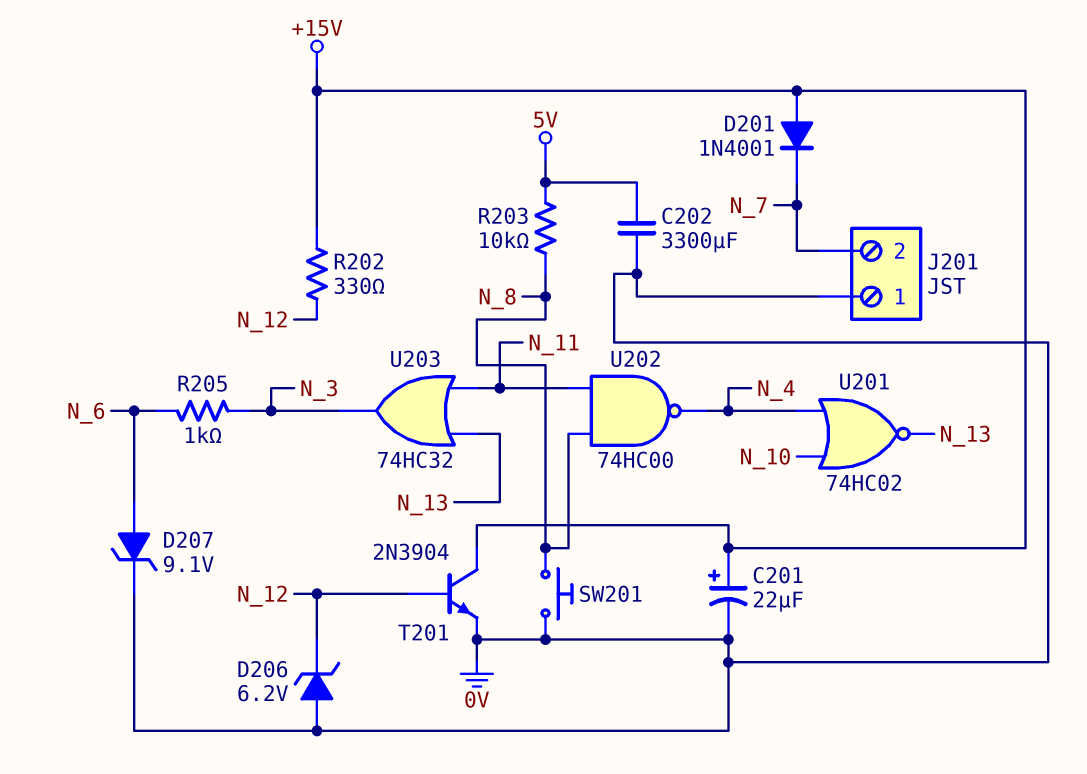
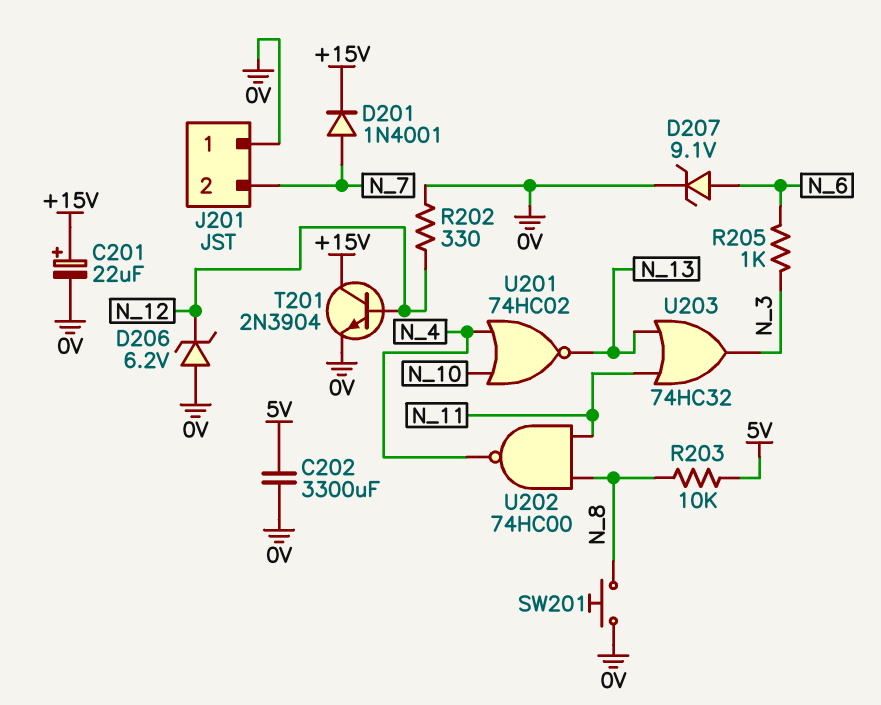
D201: diode 1N4001 (A +15V, K N_7) -> diode 1N4001 (A N_7, K +15V)
R202: 330 (+15V, N_12) -> 330 (0V, N_12)

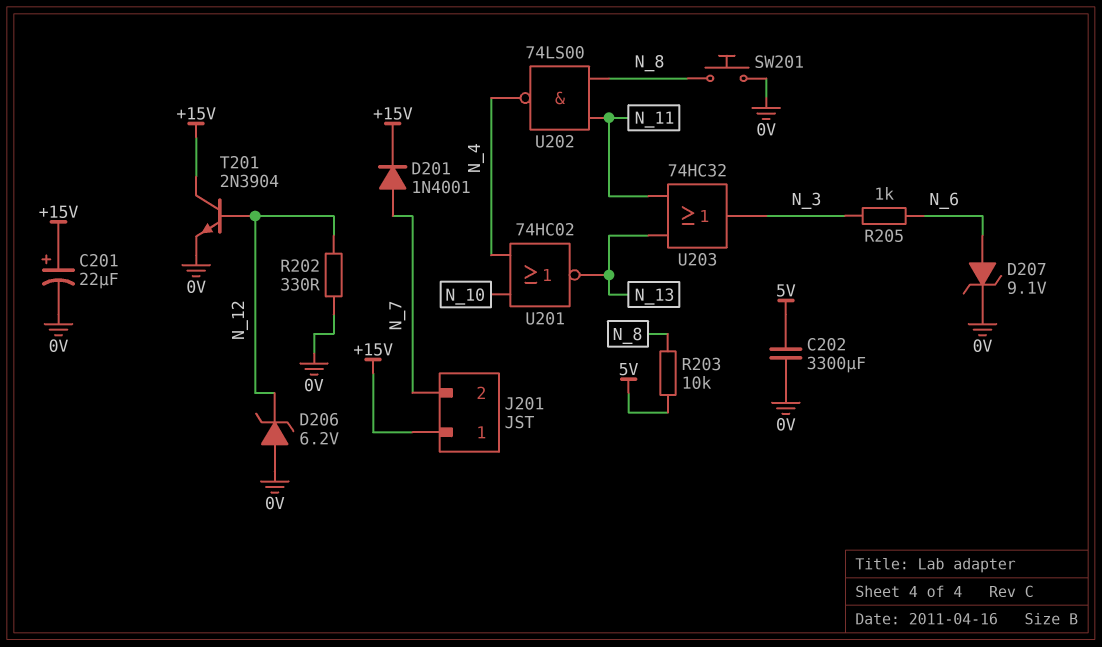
J201 pin 1: 0V -> +15V
U202: NAND 74HC00 (in N_8, in N_11, out N_4) -> NAND 74LS00 (in N_8, in N_11, out N_4)

